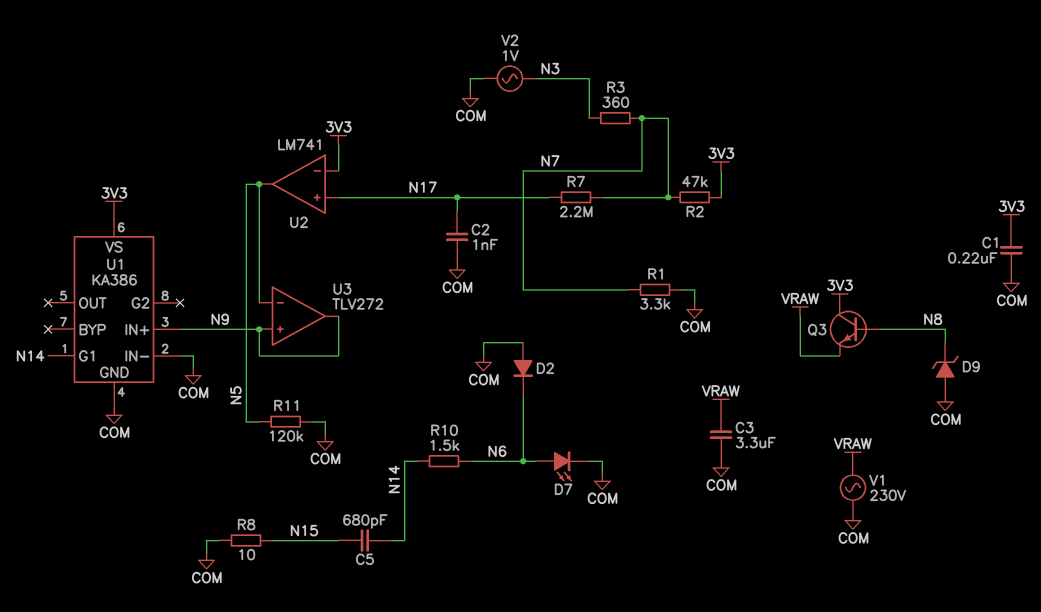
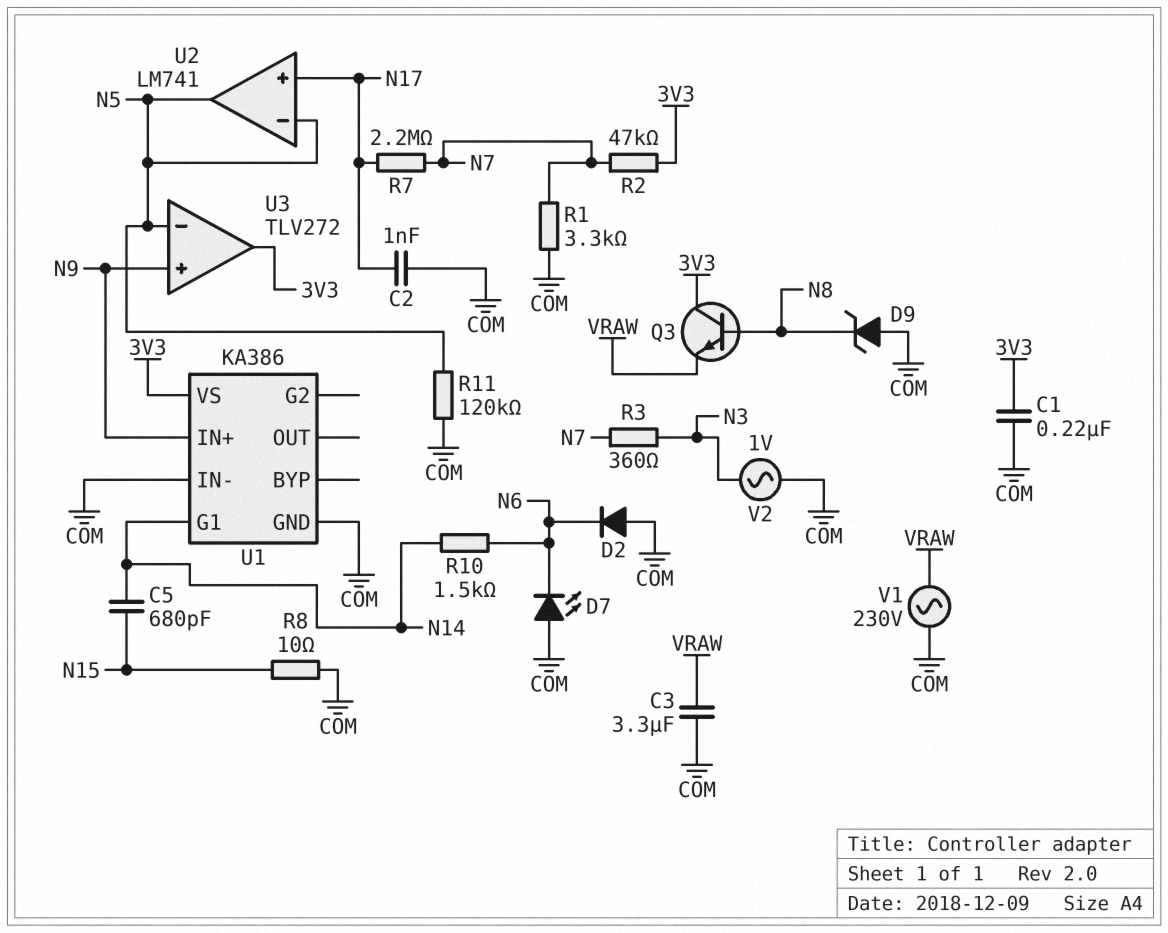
D7: LED (A N6, K COM) -> LED (A COM, K N6)
U2 pin in-: 3V3 -> N5
U3 pin out: N9 -> 3V3

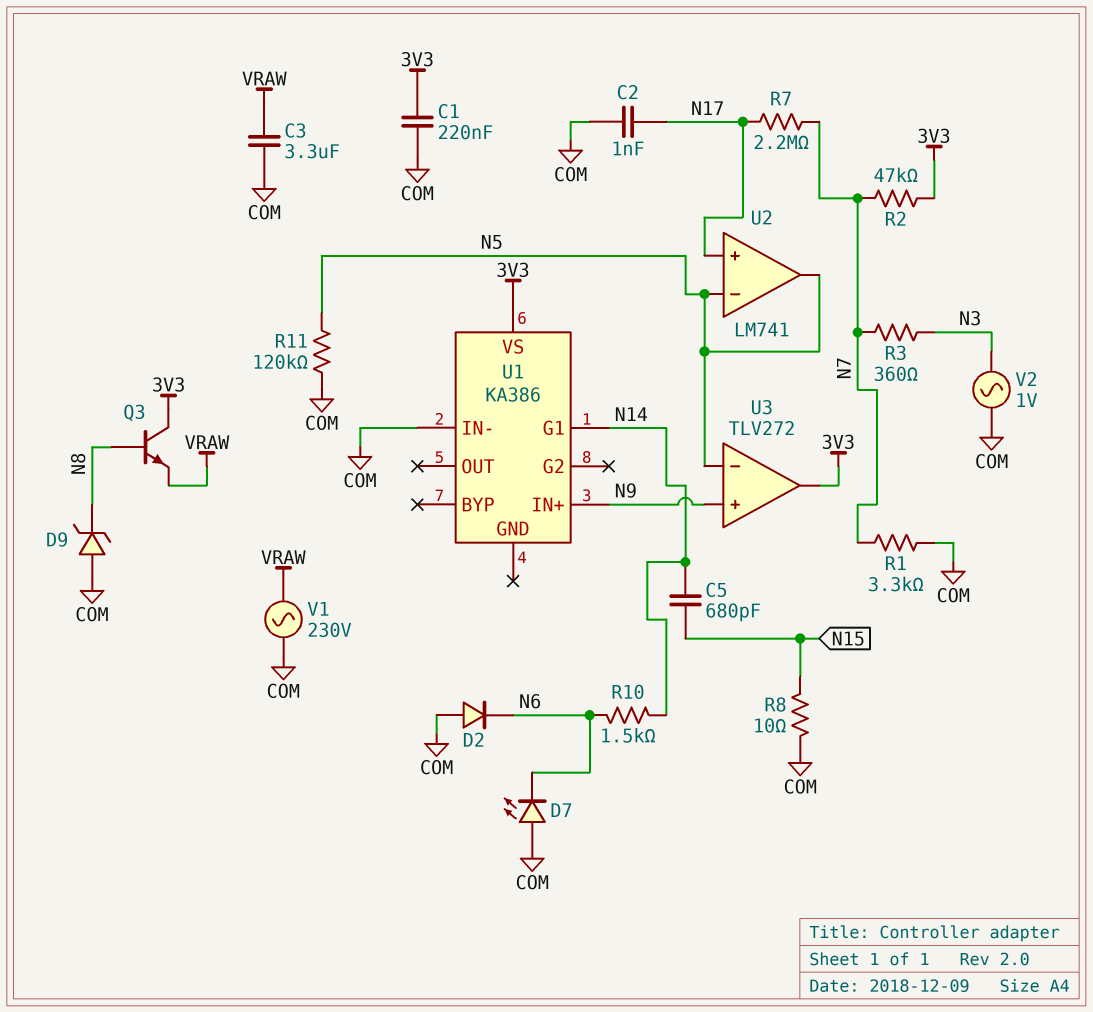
U1 pin GND: COM -> none

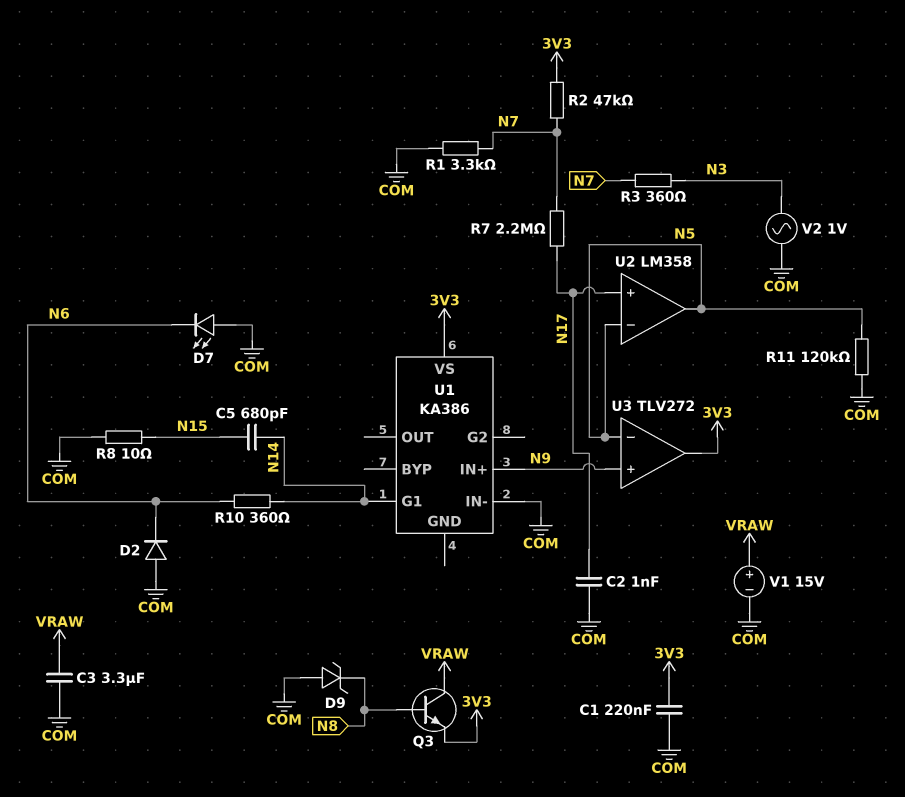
Q3: NPN (B N8, C 3V3, E VRAW) -> NPN (B N8, C VRAW, E 3V3)
R10: 1.5k (N6, N14) -> 360 (N6, N14)
U2: LM741 -> LM358
V1: AC 230V (COM, VRAW) -> 15V (plus VRAW, minus COM)

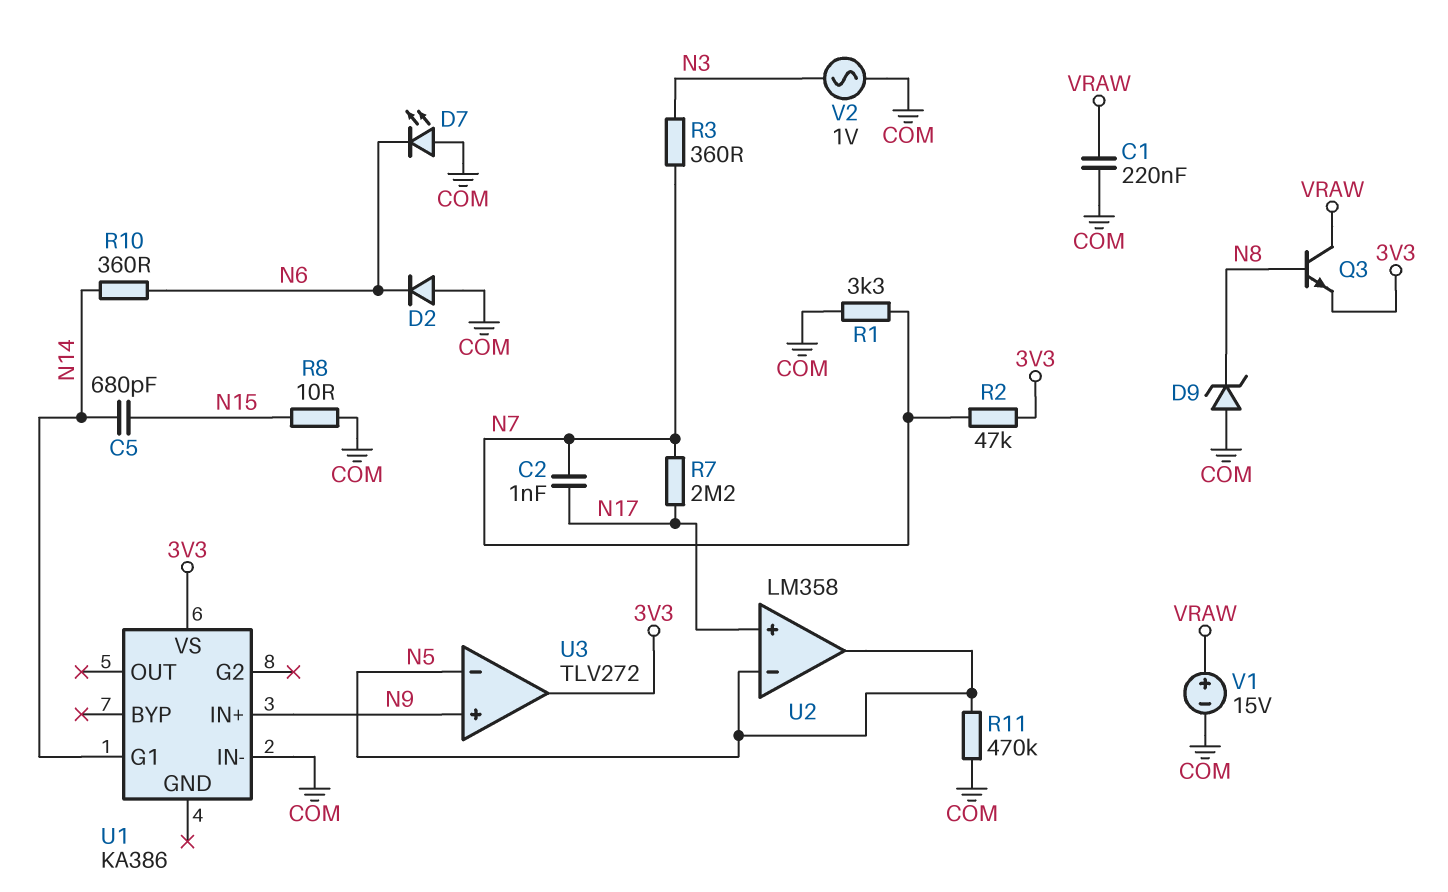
C1: 220nF (3V3, COM) -> 220nF (COM, VRAW)
C2: 1nF (COM, N17) -> 1nF (N7, N17)
C3: 3.3uF (COM, VRAW) -> none
R11: 120k (COM, N5) -> 470k (COM, N5)

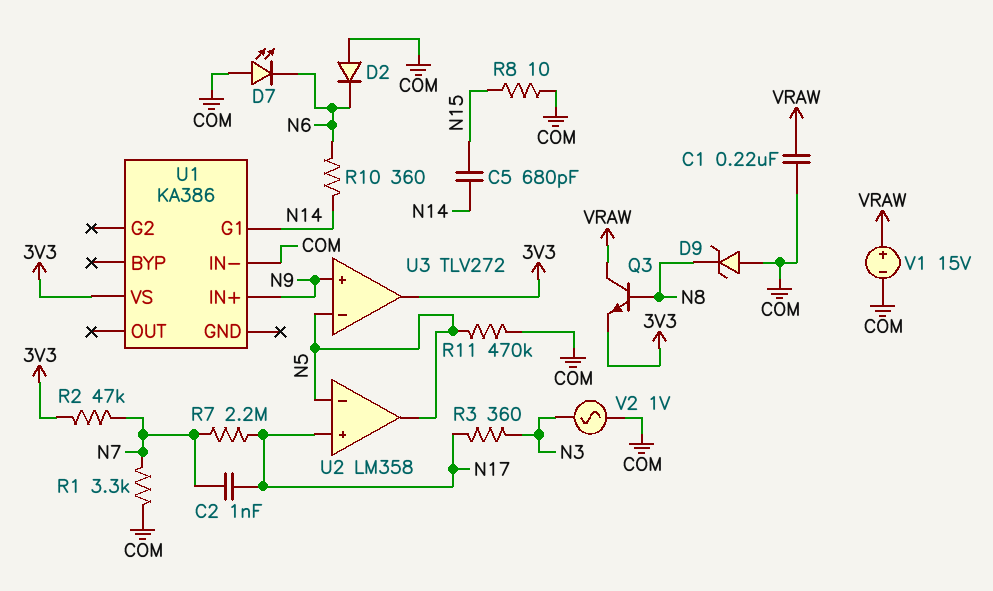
R3: 360 (N3, N7) -> 360 (N3, N17)

